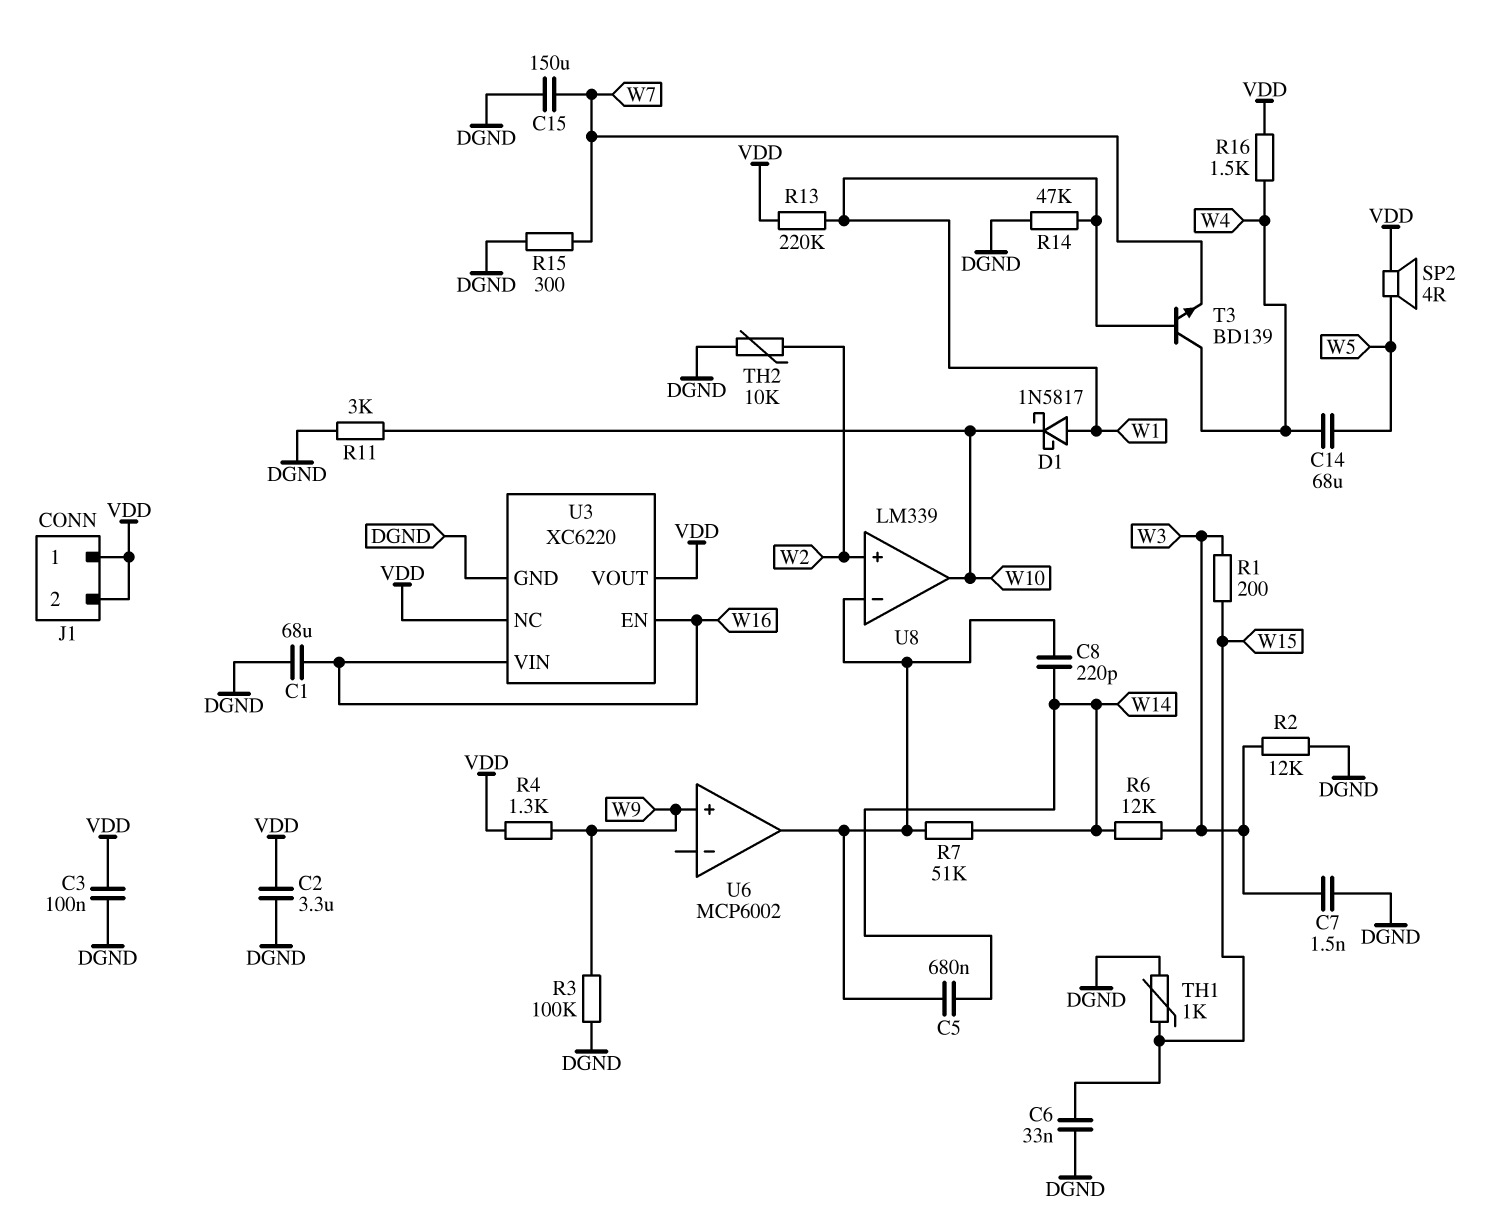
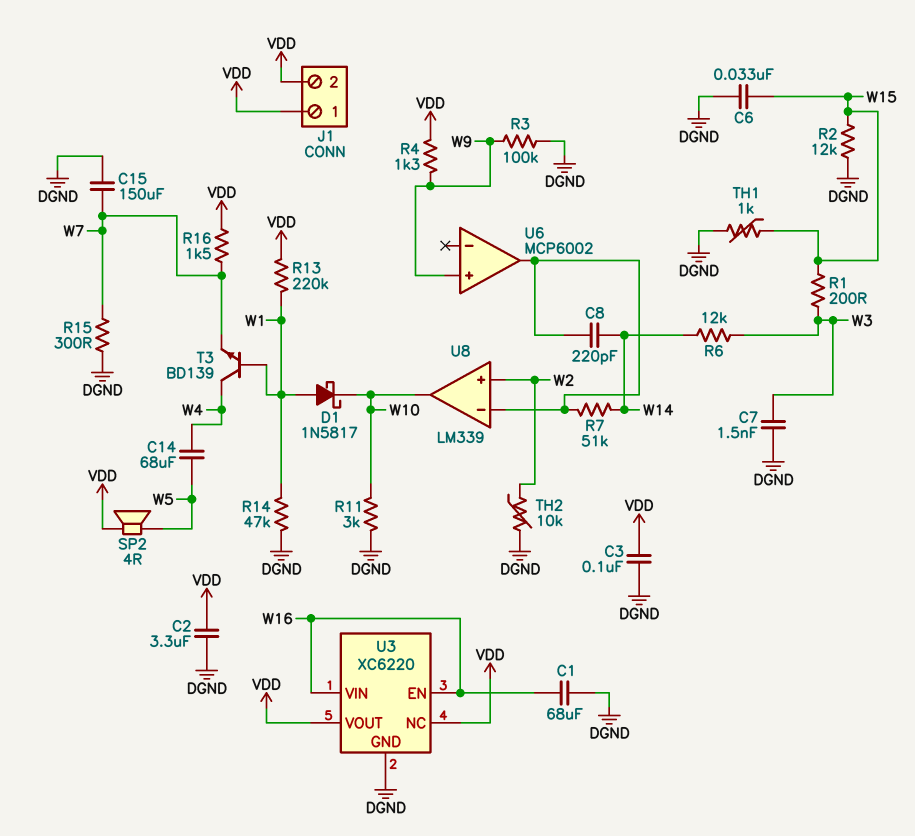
C5: 680nF (U6/out, W14) -> none
R2: 12k (DGND, W3) -> 12k (DGND, W15)
R16: 1.5k (VDD, W4) -> 1.5k (VDD, W7)

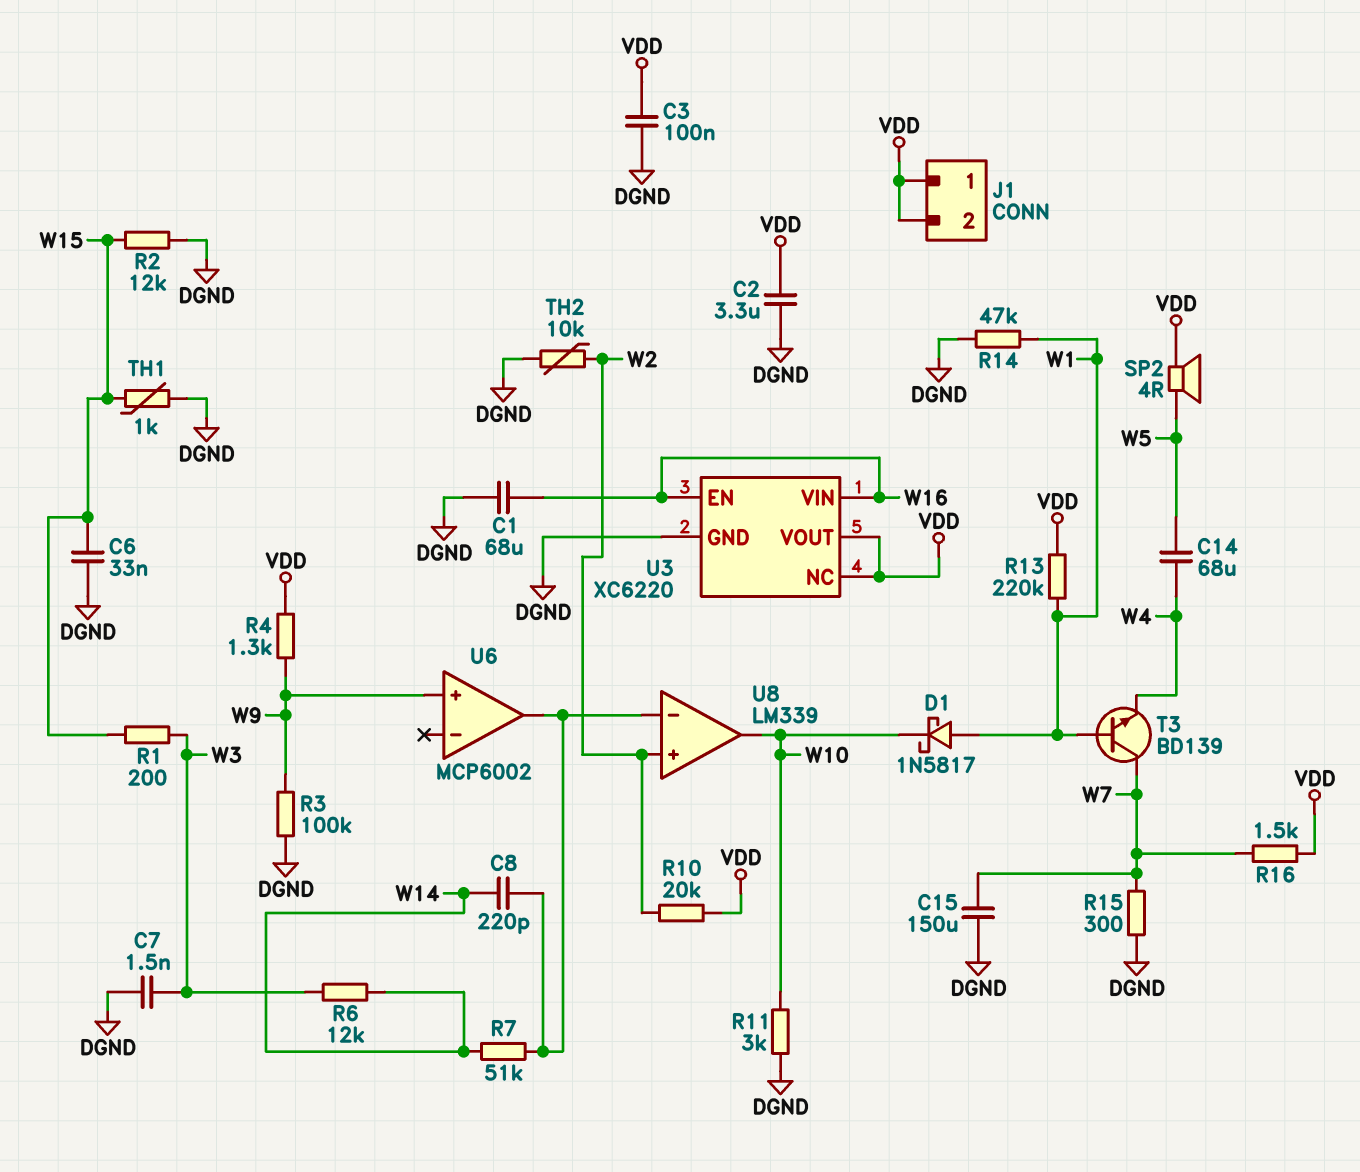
R10: none -> 20k (VDD, W2)
T3: NPN BD139 (B W1, C W4, E W7) -> NPN BD139 (B W1, C W7, E W4)

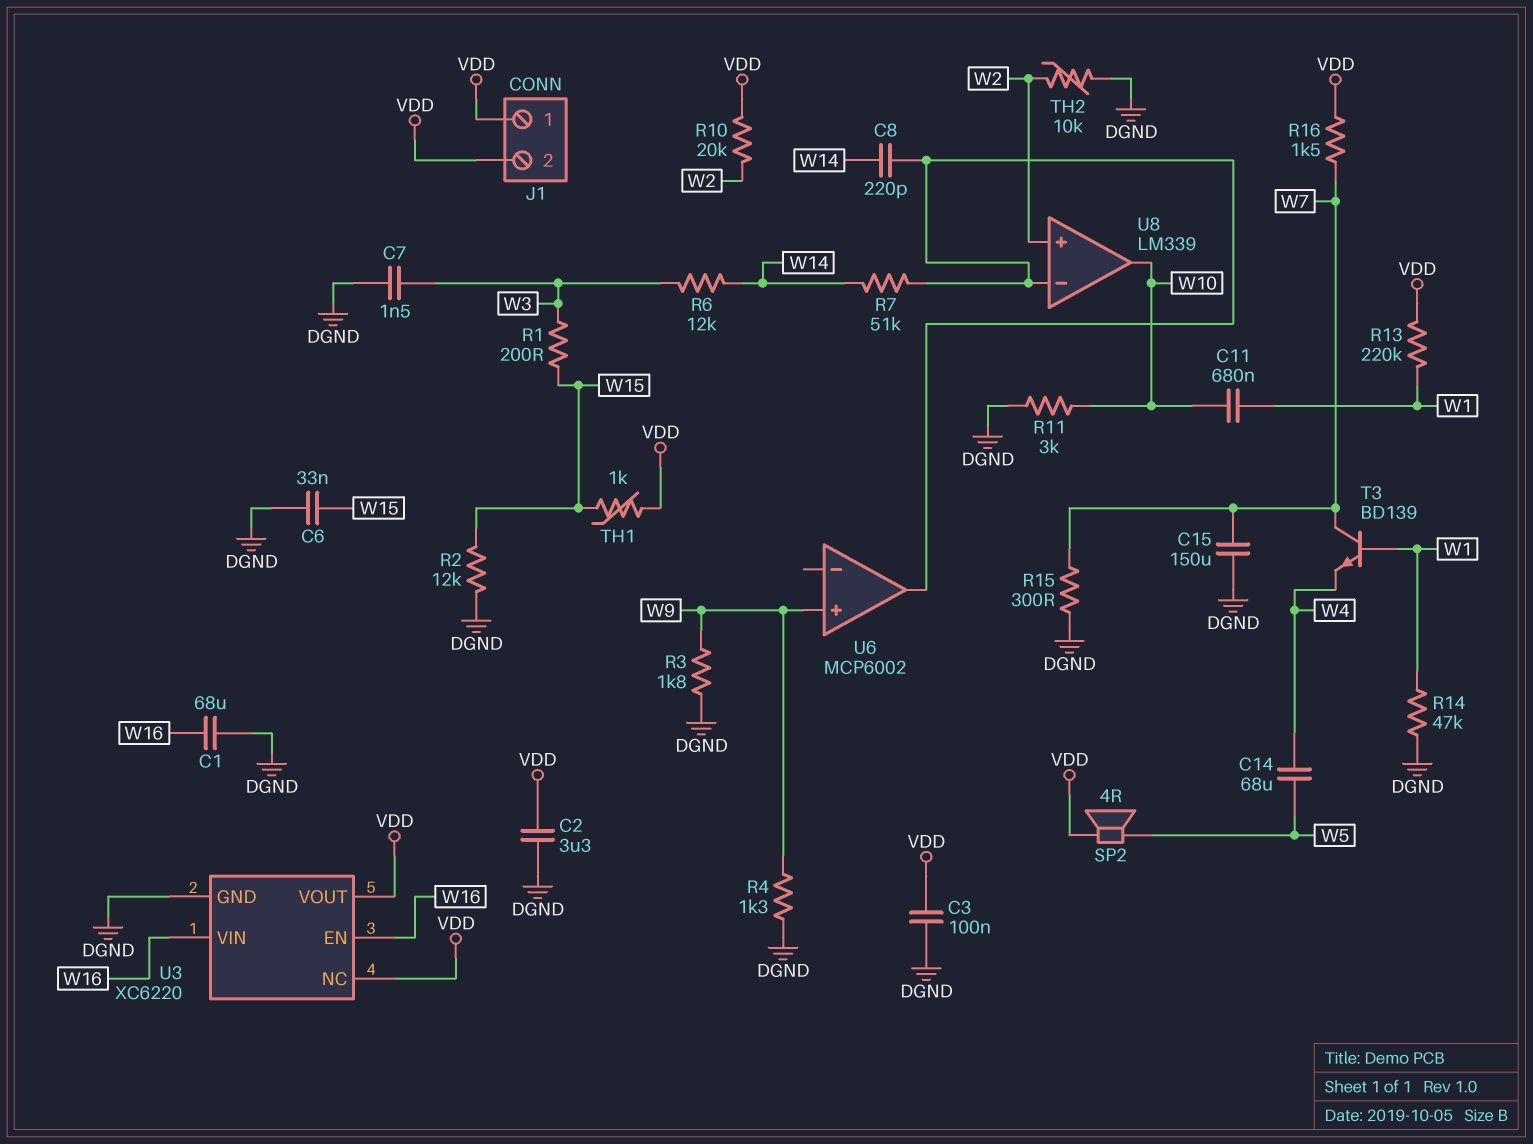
C11: none -> 680nF (W1, W10)
D1: schottky 1N5817 (A W1, K W10) -> none
R3: 100k (DGND, W9) -> 1.8k (DGND, W9)
R4: 1.3k (VDD, W9) -> 1.3k (DGND, W9)
TH1: 1k (DGND, W15) -> 1k (VDD, W15)

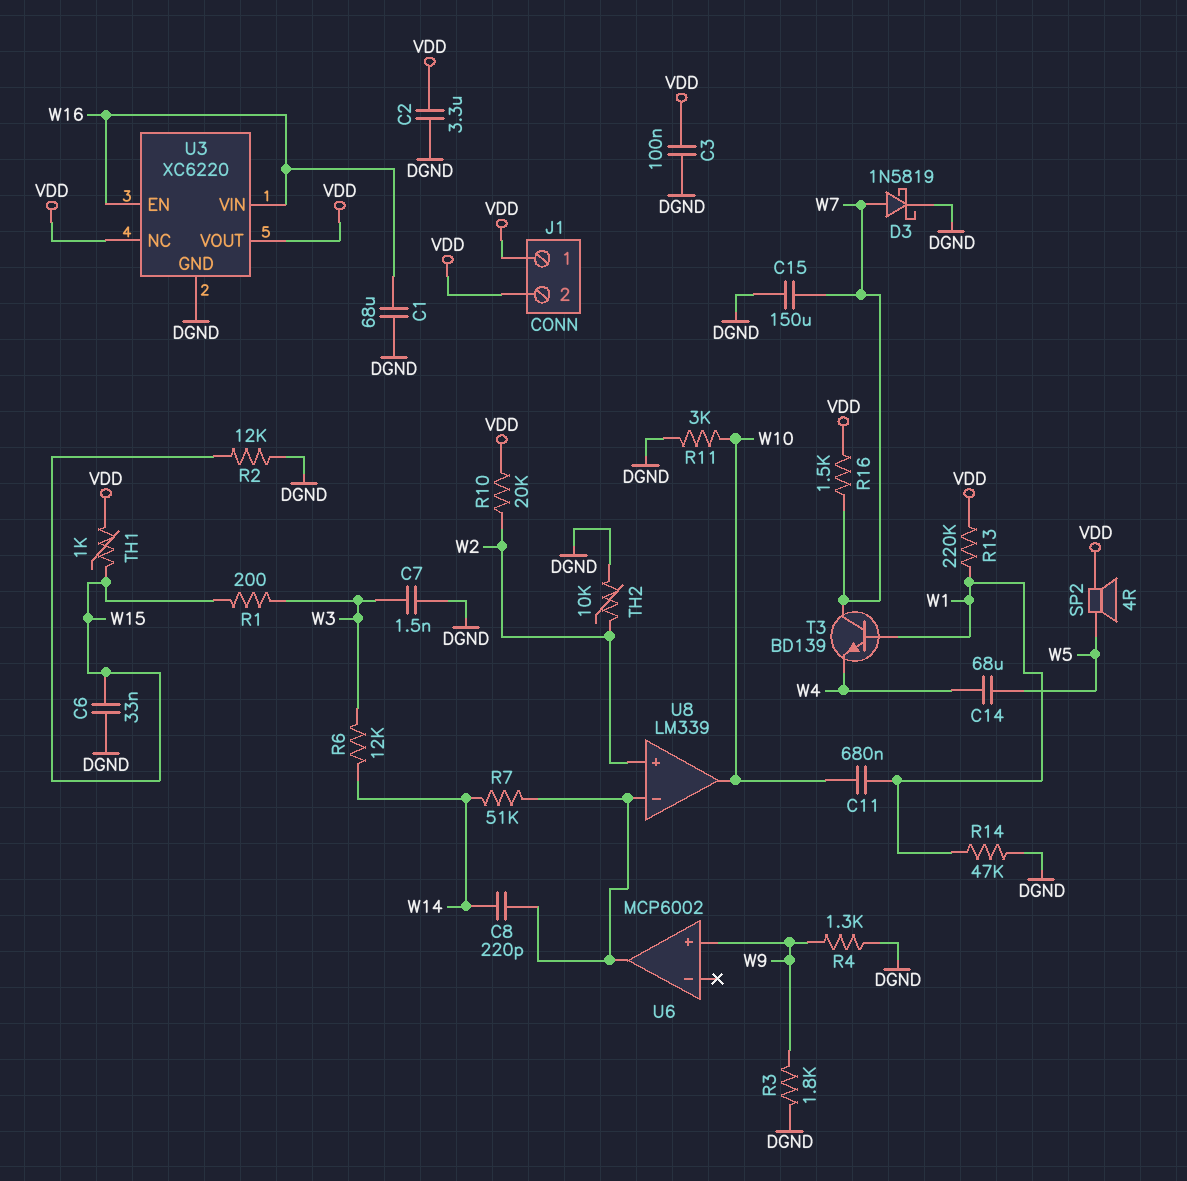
D3: none -> schottky 1N5819 (A W7, K DGND)
R15: 300 (DGND, W7) -> none

